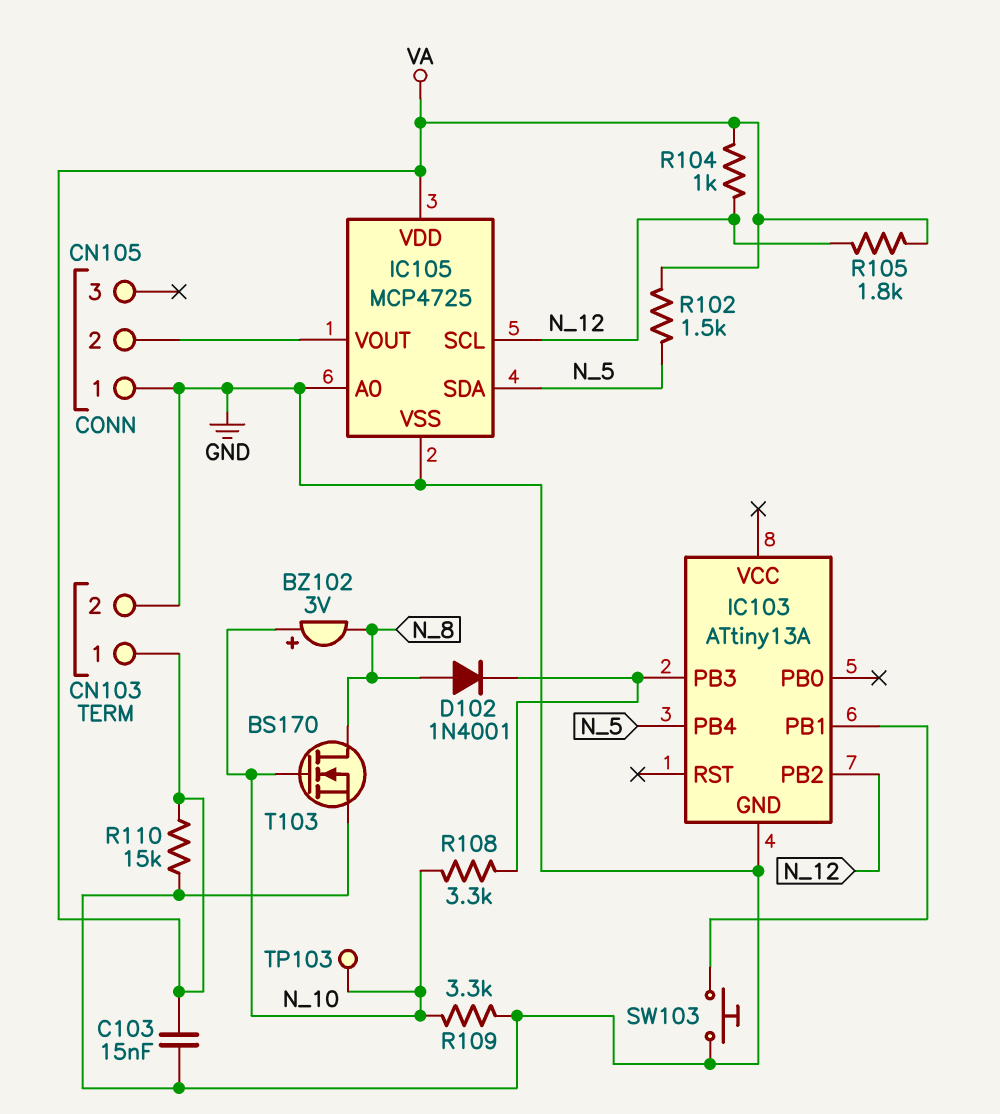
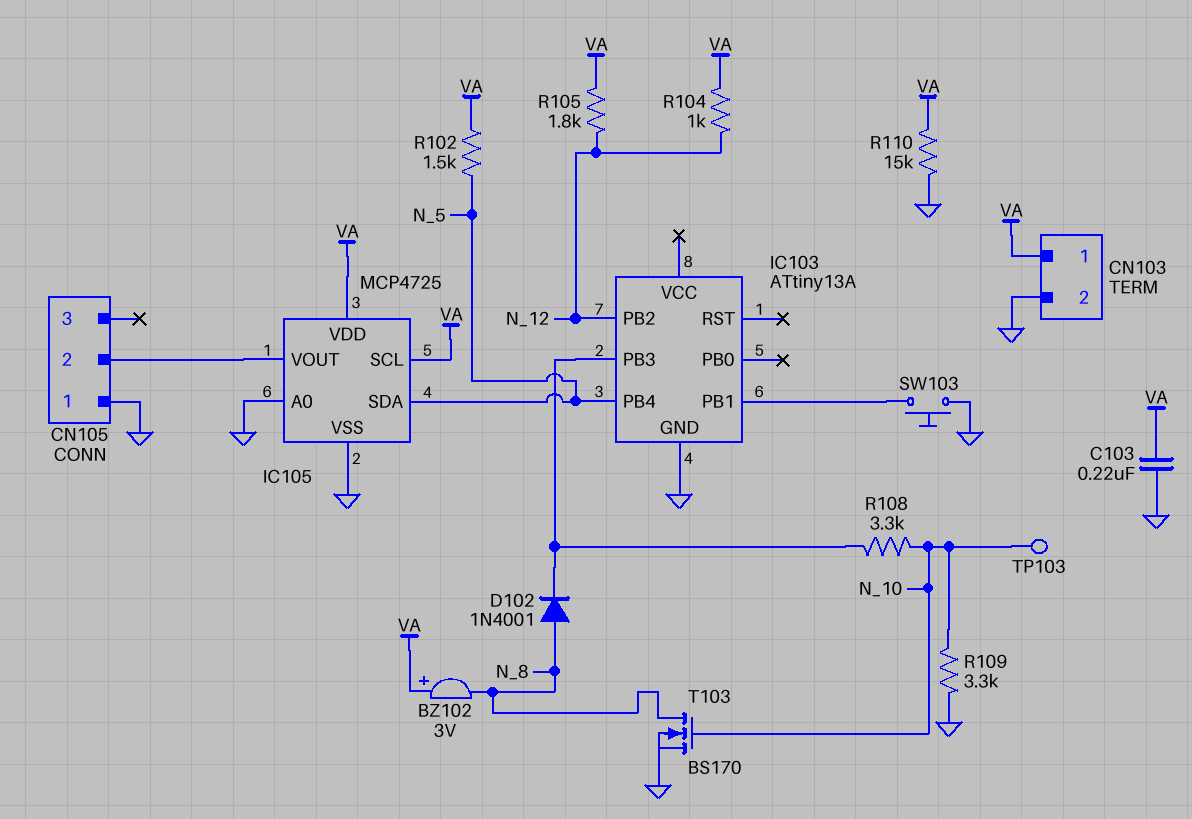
BZ102: buzzer 3V (plus N_10, minus N_8) -> buzzer 3V (plus VA, minus N_8)
C103: 15nF (GND, VA) -> 220nF (GND, VA)
IC105 pin SCL: N_12 -> VA

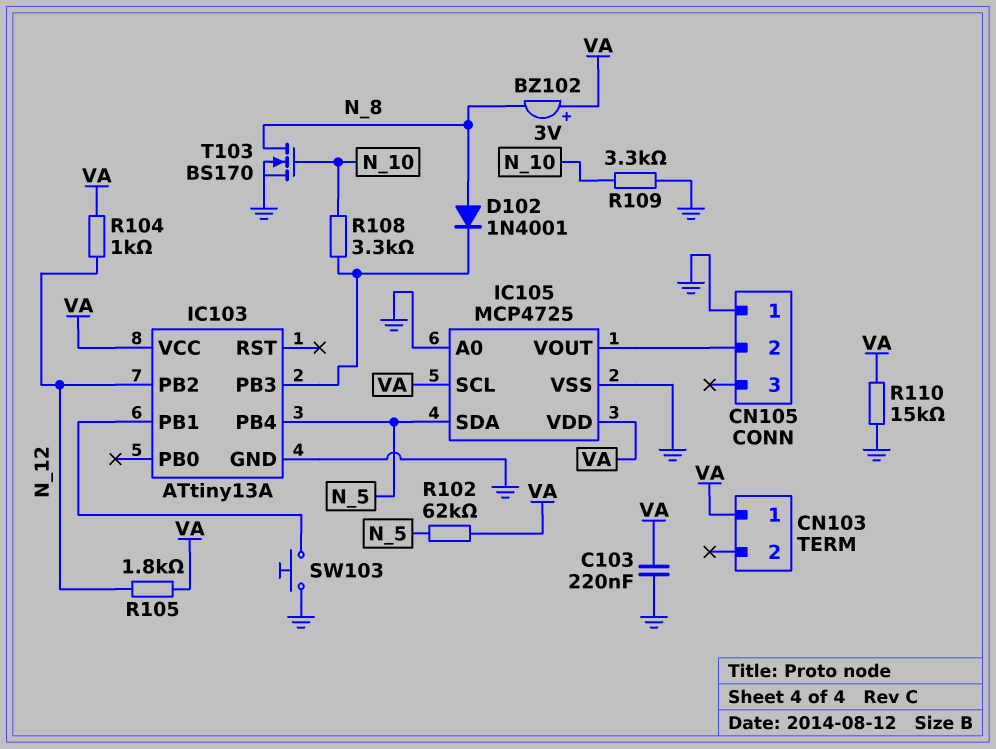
CN103 pin 2: GND -> none
IC103 pin VCC: none -> VA
R102: 1.5k (N_5, VA) -> 62k (N_5, VA)
TP103: test point (N_10) -> none

